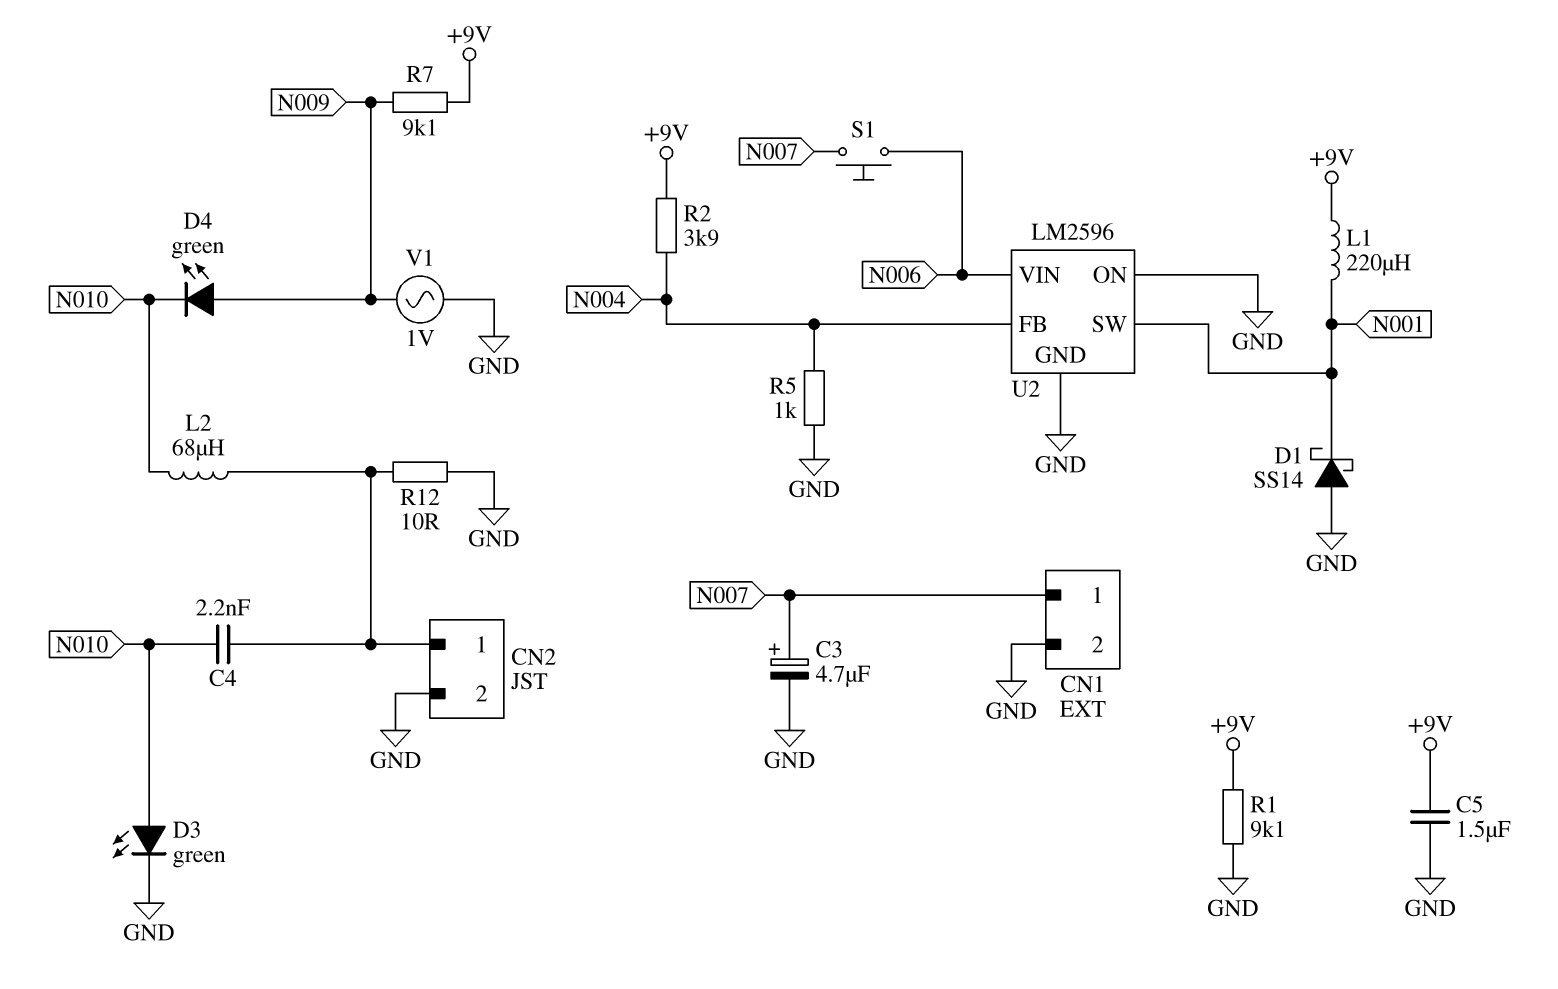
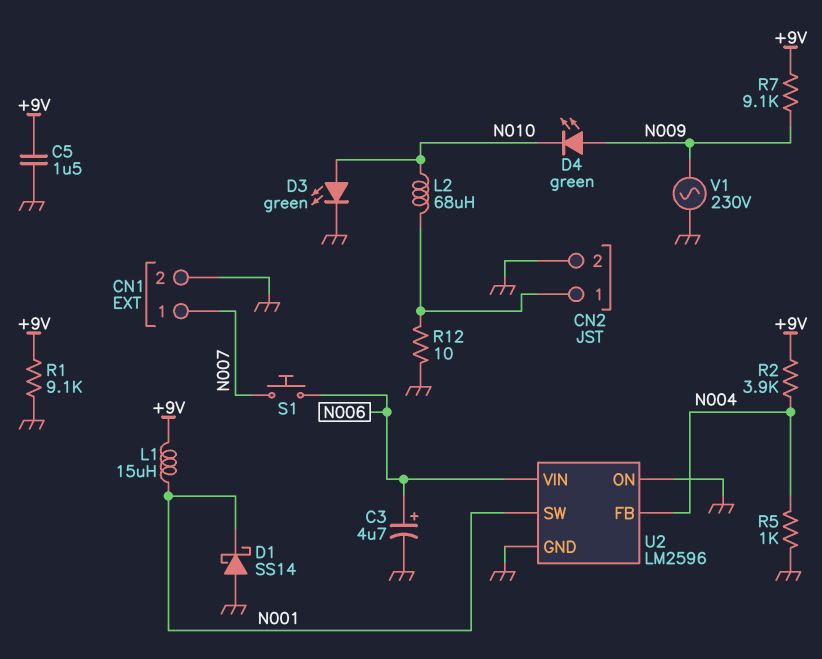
C3: 4.7uF (plus N007, minus GND) -> 4.7uF (plus N006, minus GND)
C4: 2.2nF (CN2/1, N010) -> none
L1: 220uH (+9V, N001) -> 15uH (+9V, N001)
V1: AC 1V (GND, N009) -> AC 230V (GND, N009)

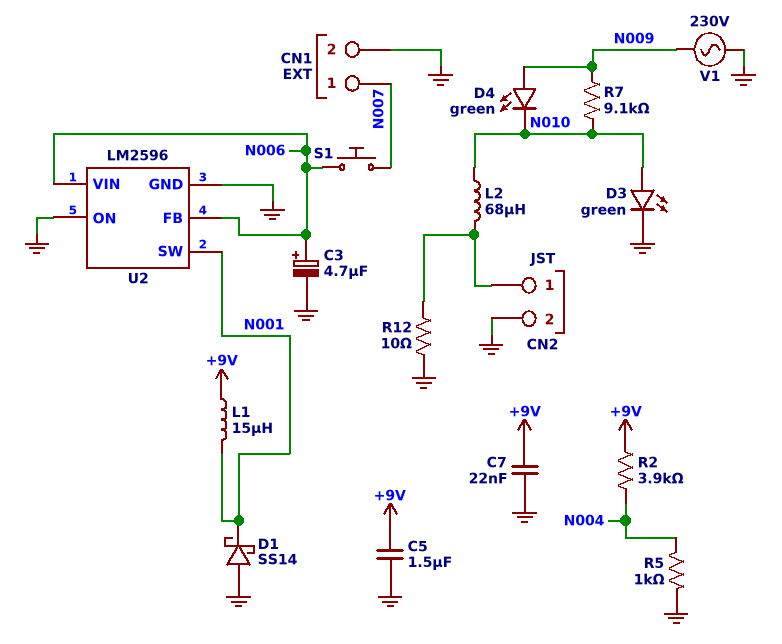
C7: none -> 22nF (+9V, GND)
R1: 9.1k (+9V, GND) -> none
R7: 9.1k (+9V, N009) -> 9.1k (N009, N010)
U2 pin FB: N004 -> N006

